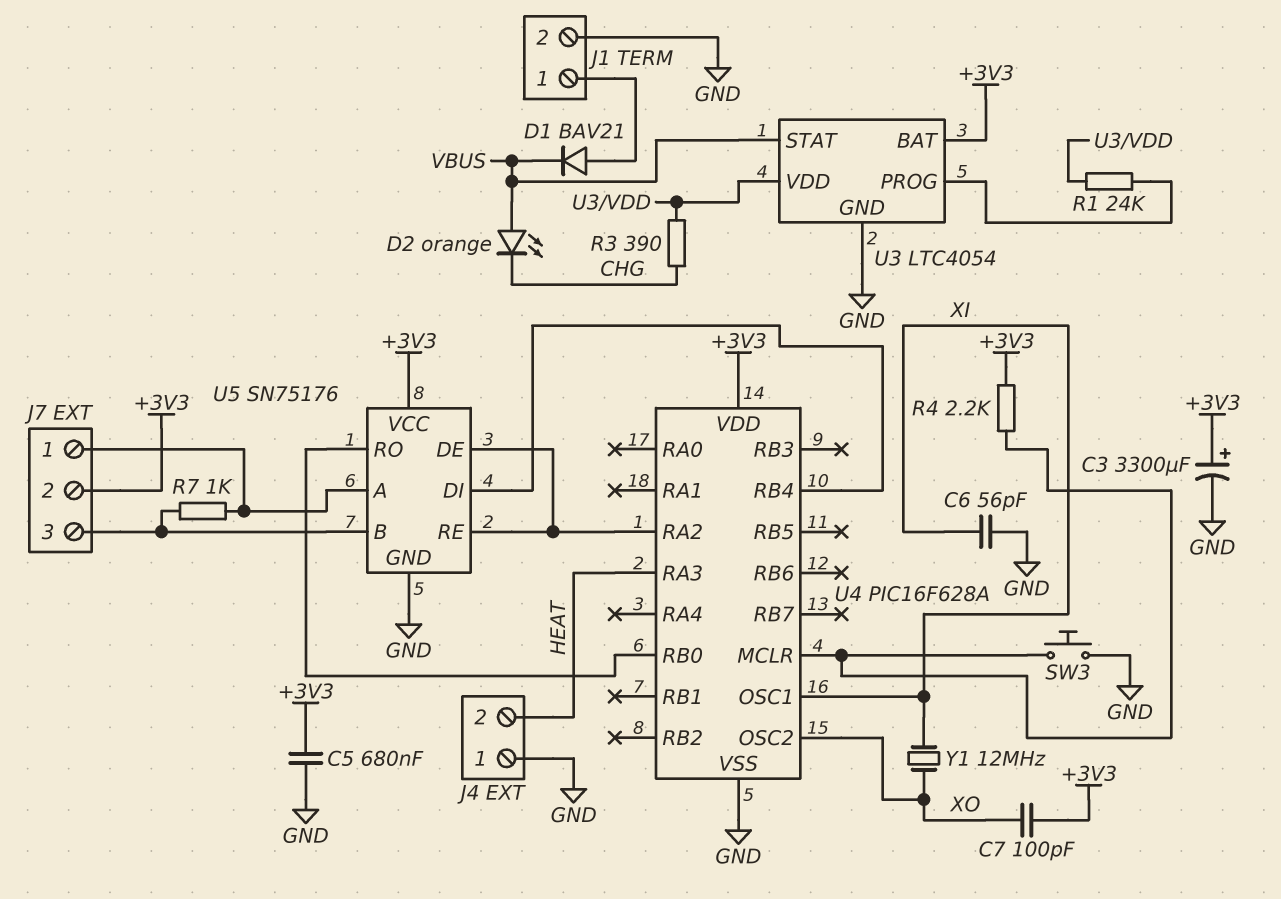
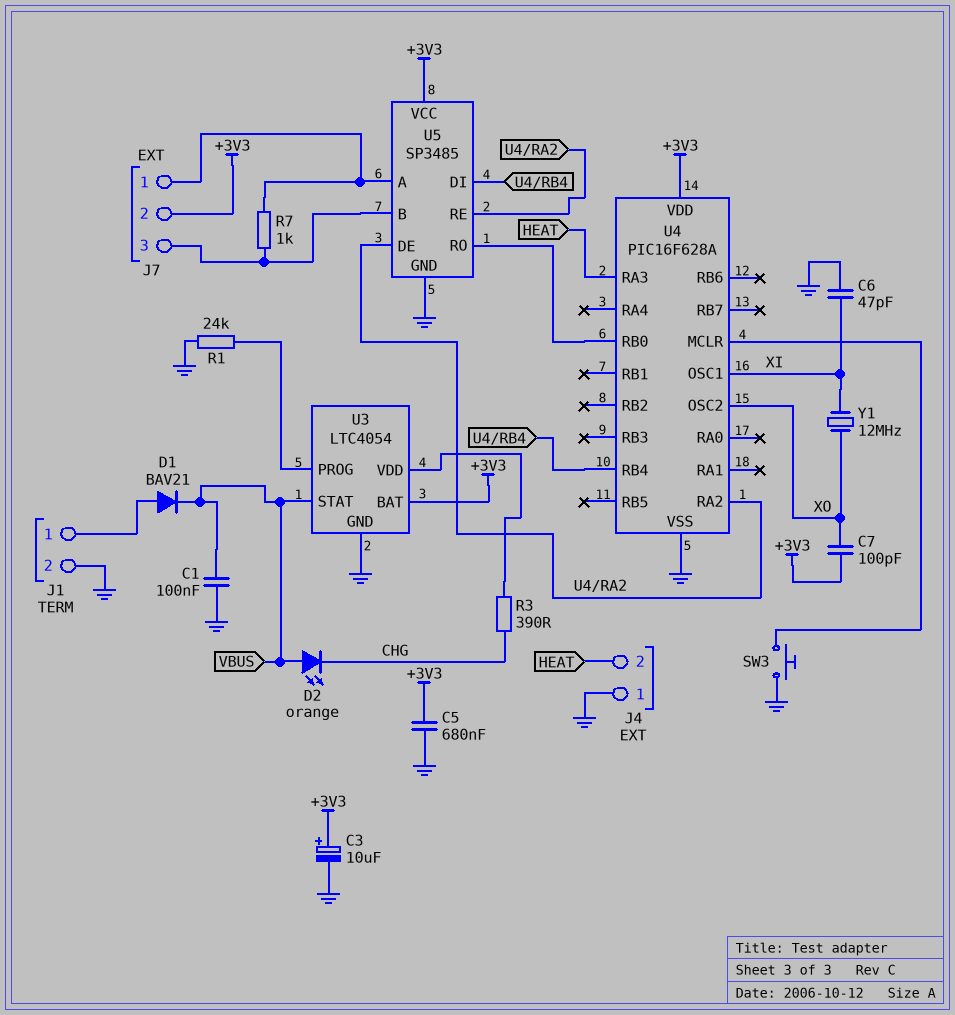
C1: none -> 100nF (GND, VBUS)
C3: 3300uF (plus +3V3, minus GND) -> 10uF (plus +3V3, minus GND)
C6: 56pF (GND, XI) -> 47pF (GND, XI)
R1: 24k (U3/PROG, U3/VDD) -> 24k (GND, U3/PROG)
R4: 2.2k (+3V3, U4/MCLR) -> none
U5: SN75176 -> SP3485

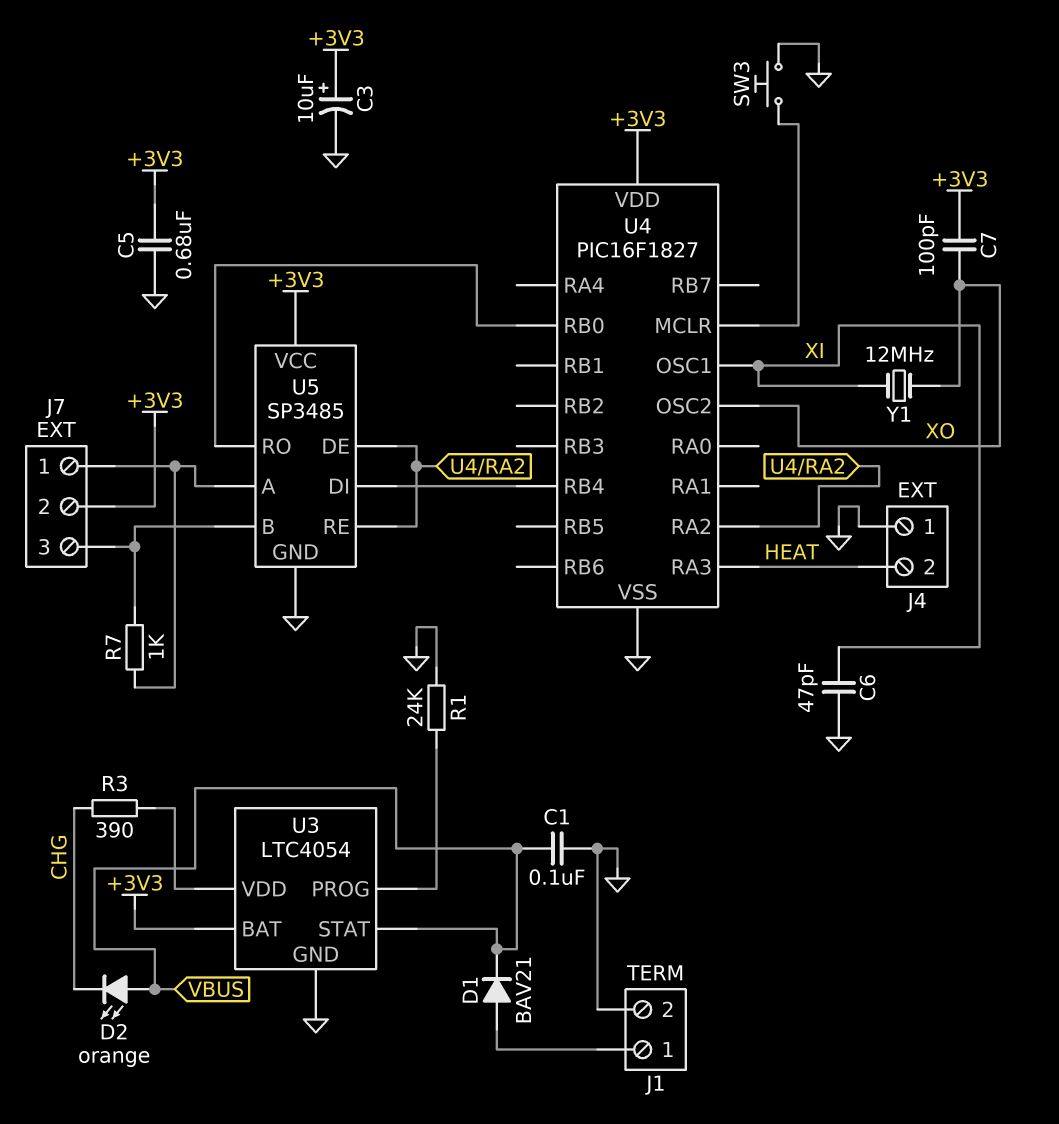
U4: PIC16F628A -> PIC16F1827

